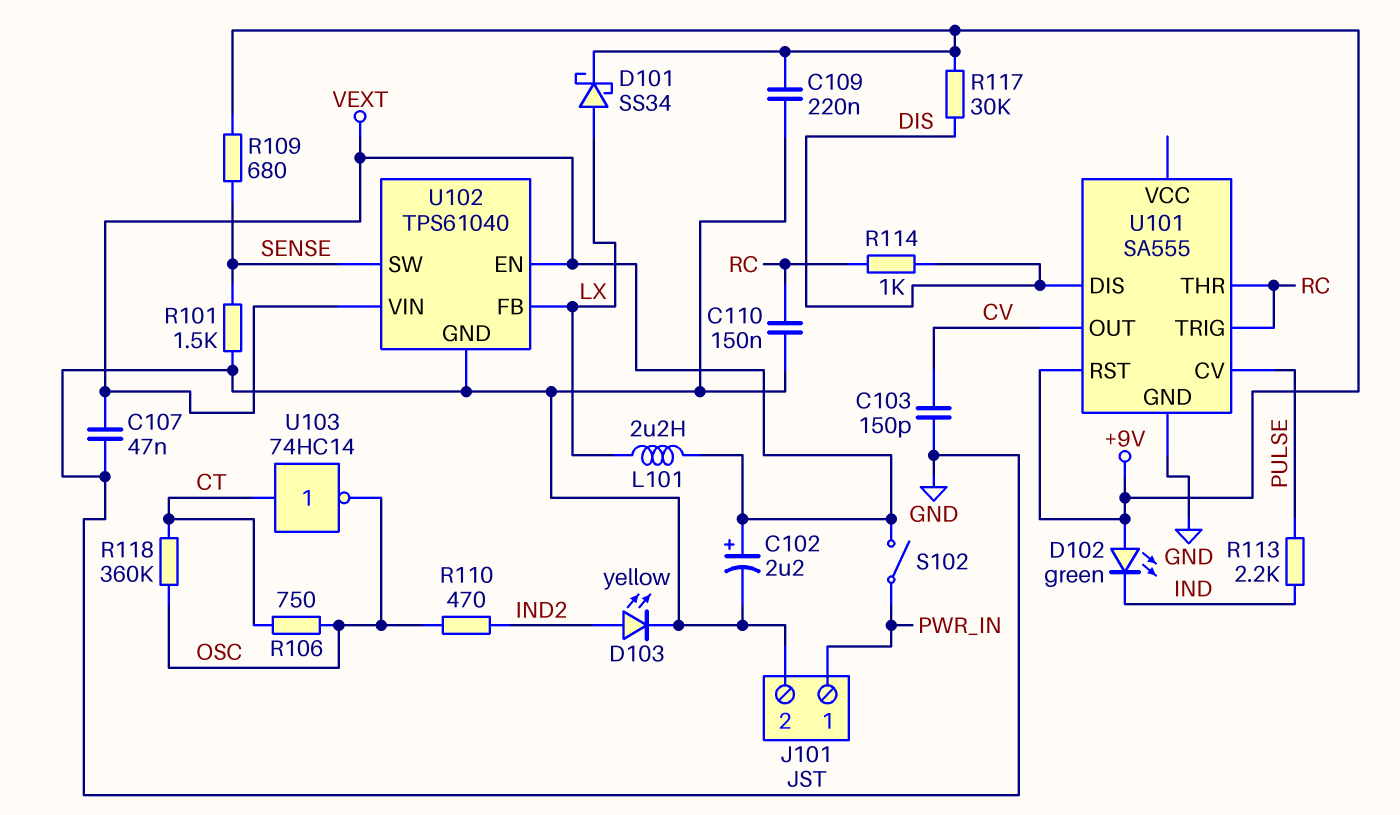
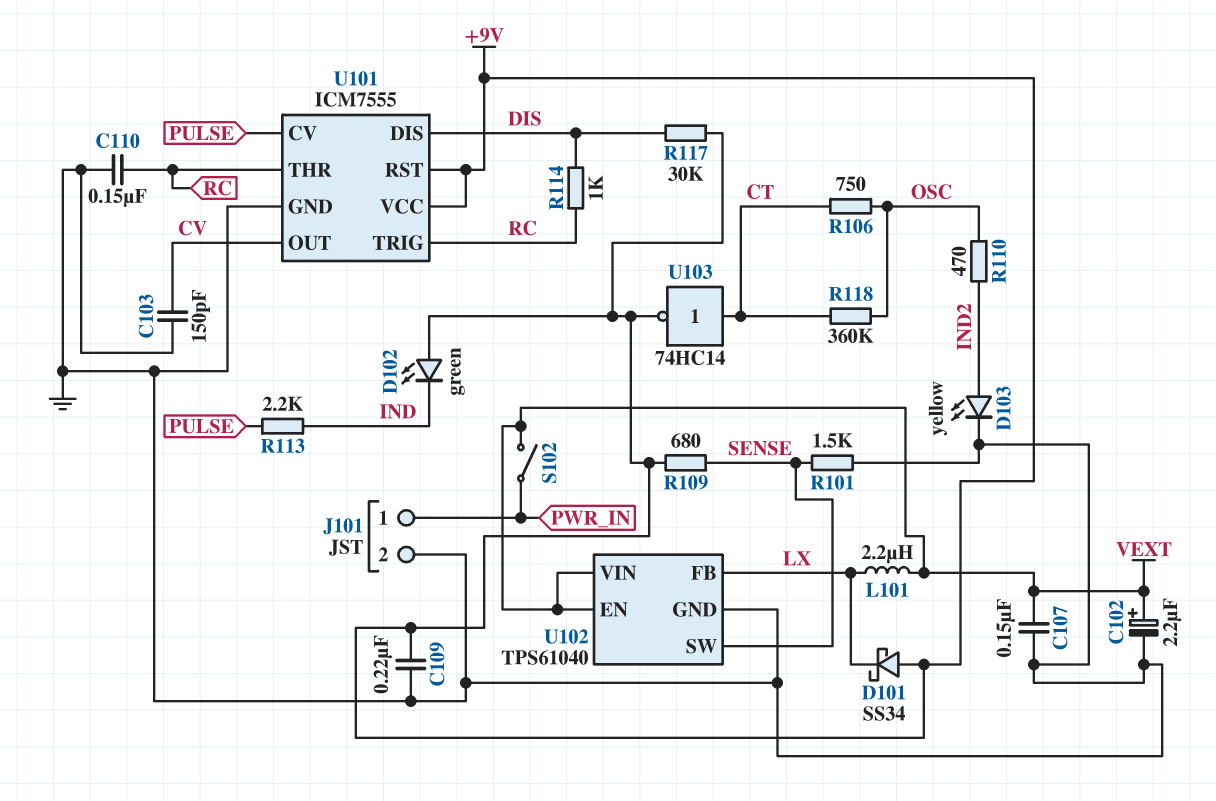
C107: 47nF (GND, VEXT) -> 150nF (GND, VEXT)
D101: schottky SS34 (A LX, K +9V) -> schottky SS34 (A +9V, K LX)
U101: SA555 -> ICM7555
U101 pin VCC: none -> +9V
U103: NOT 74HC14 (in CT, out OSC) -> NOT 74HC14 (in CT, out +9V)

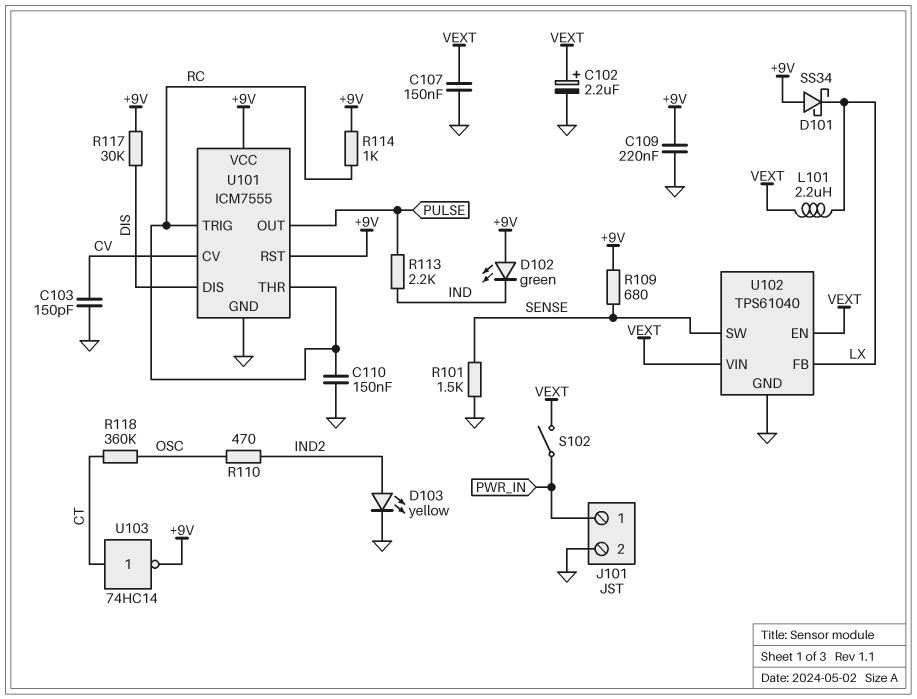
R106: 750 (CT, OSC) -> none
R114: 1k (DIS, RC) -> 1k (+9V, RC)
U101 pin CV: PULSE -> CV
U101 pin OUT: CV -> PULSE

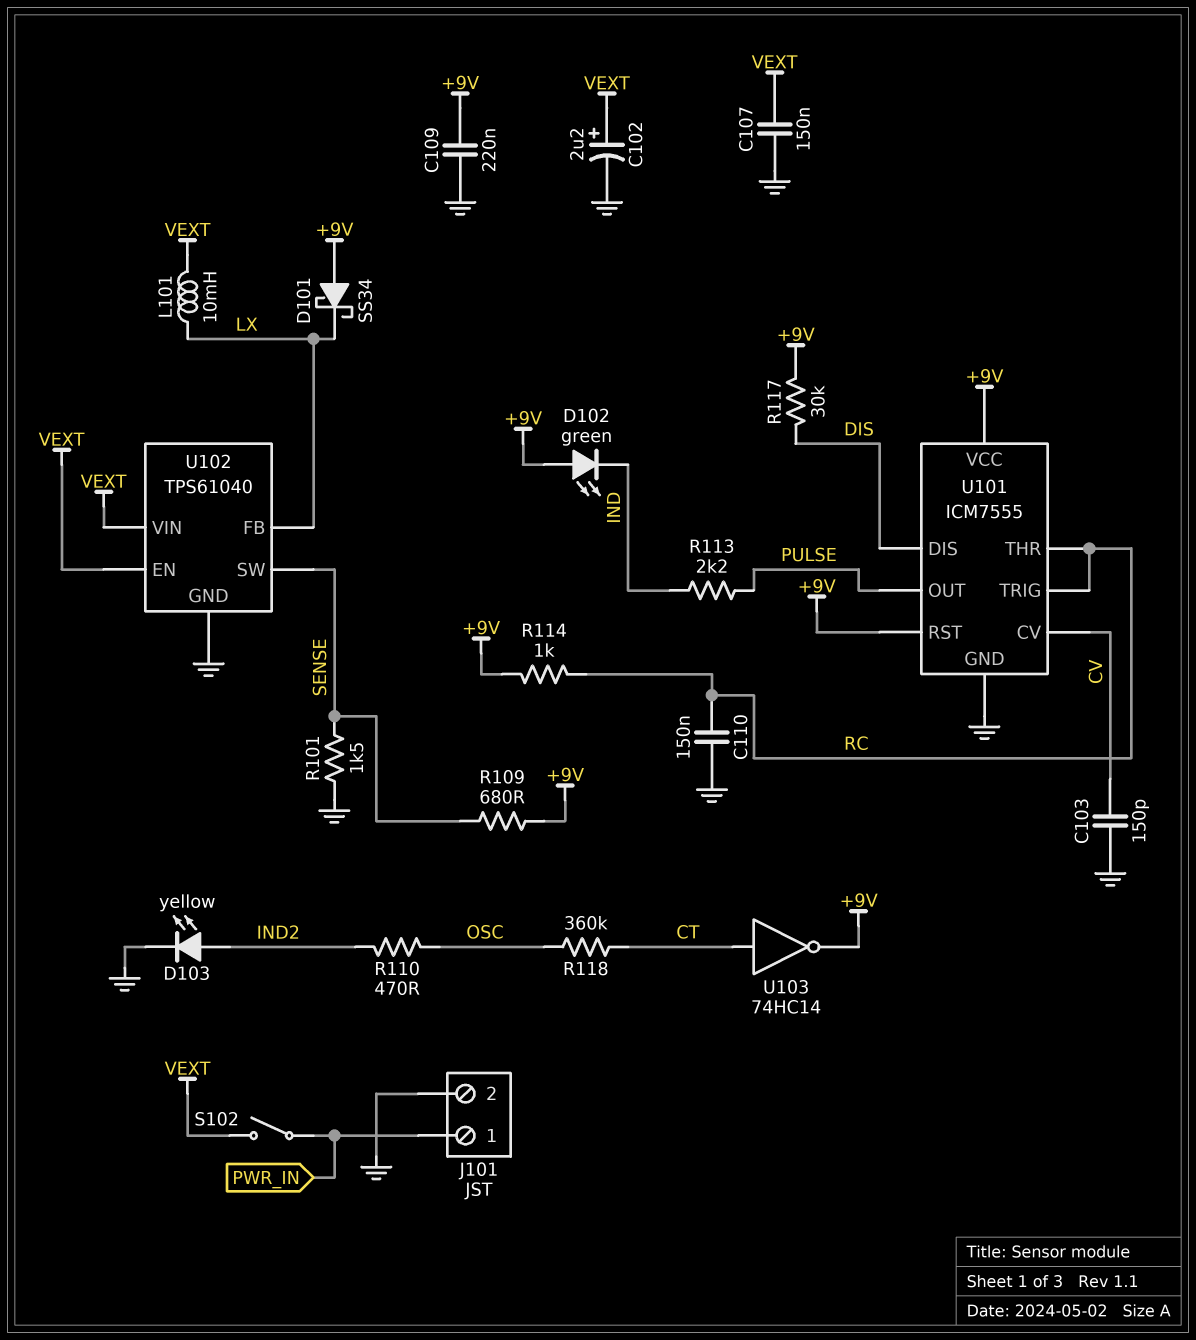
L101: 2.2uH (LX, VEXT) -> 10mH (LX, VEXT)

